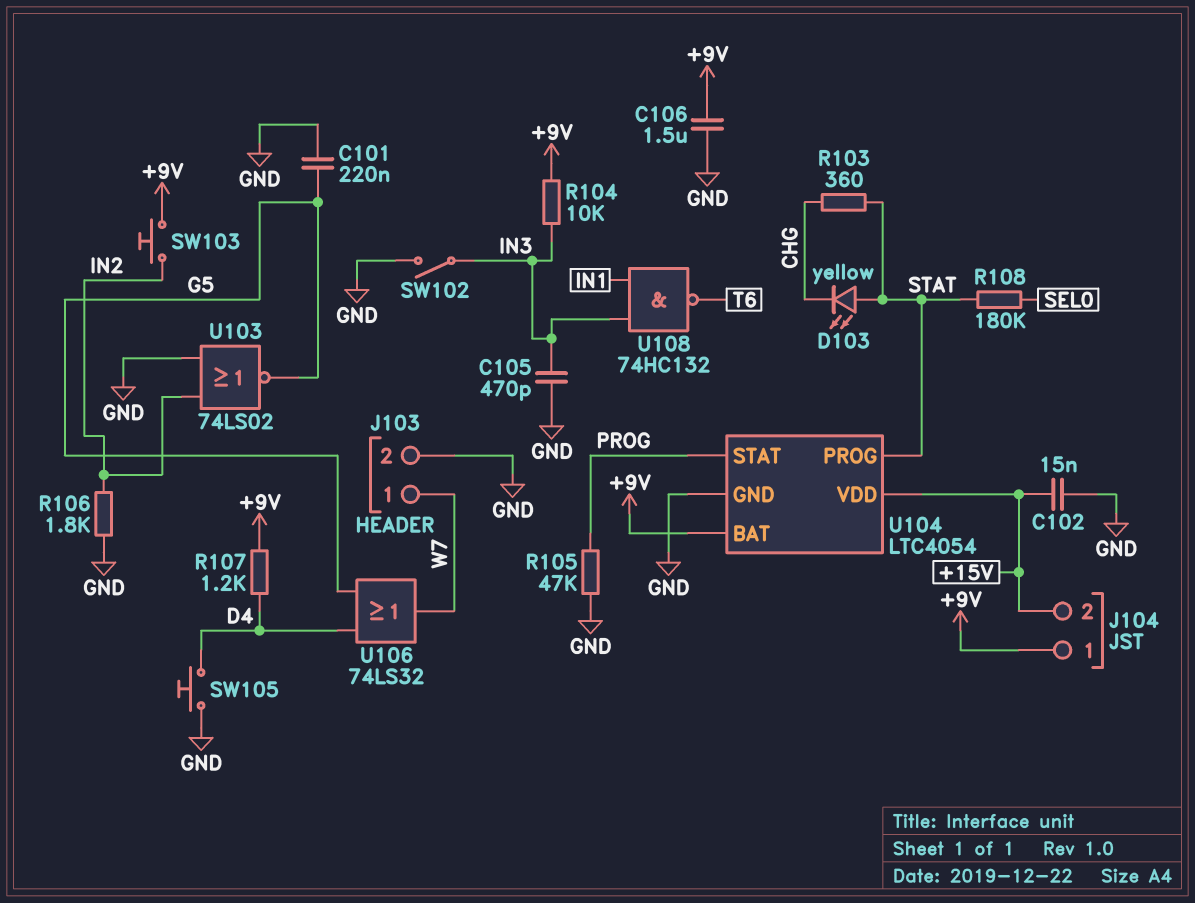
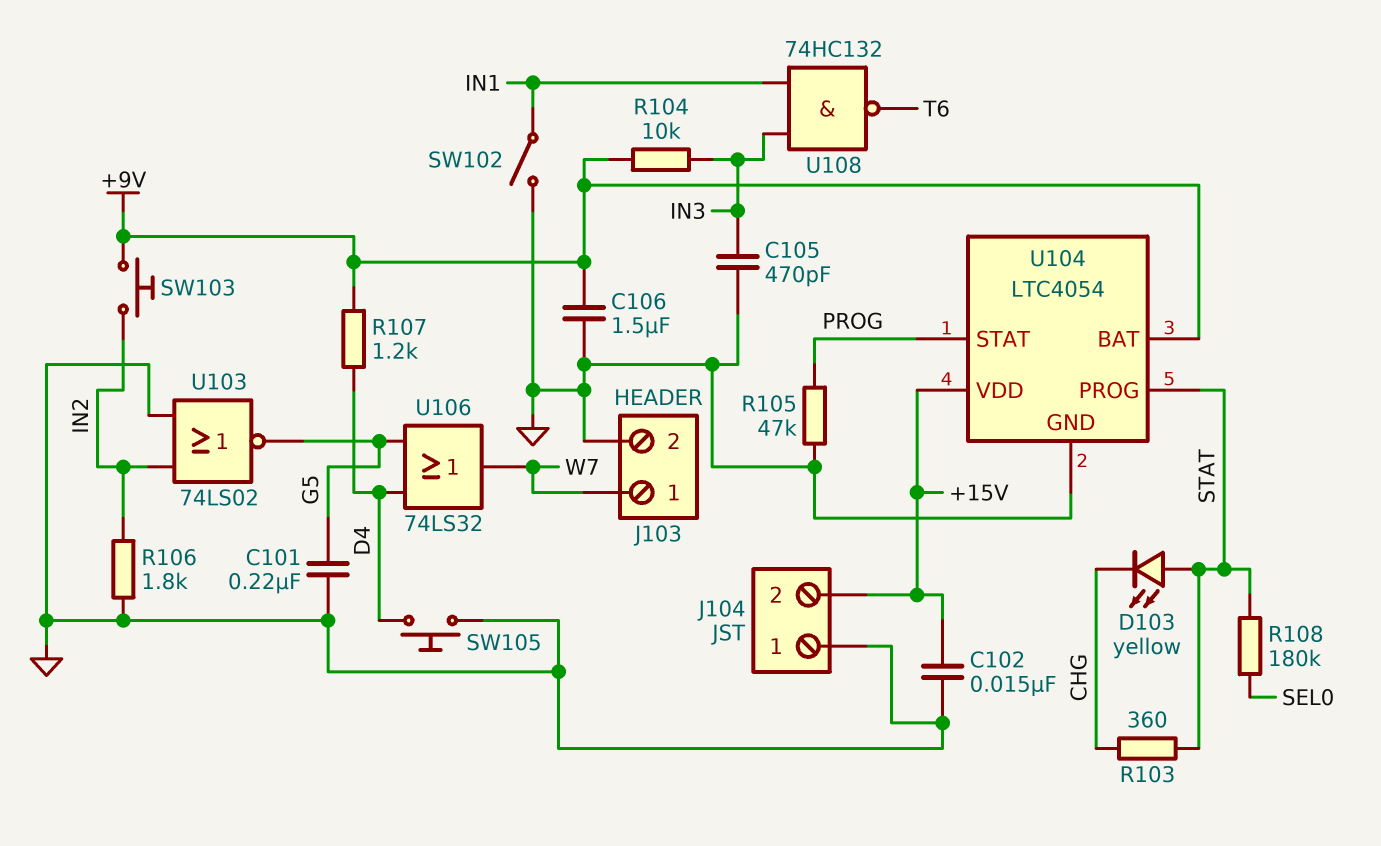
J104 pin 1: +9V -> GND
SW102: switch (GND, IN3) -> switch (GND, IN1)

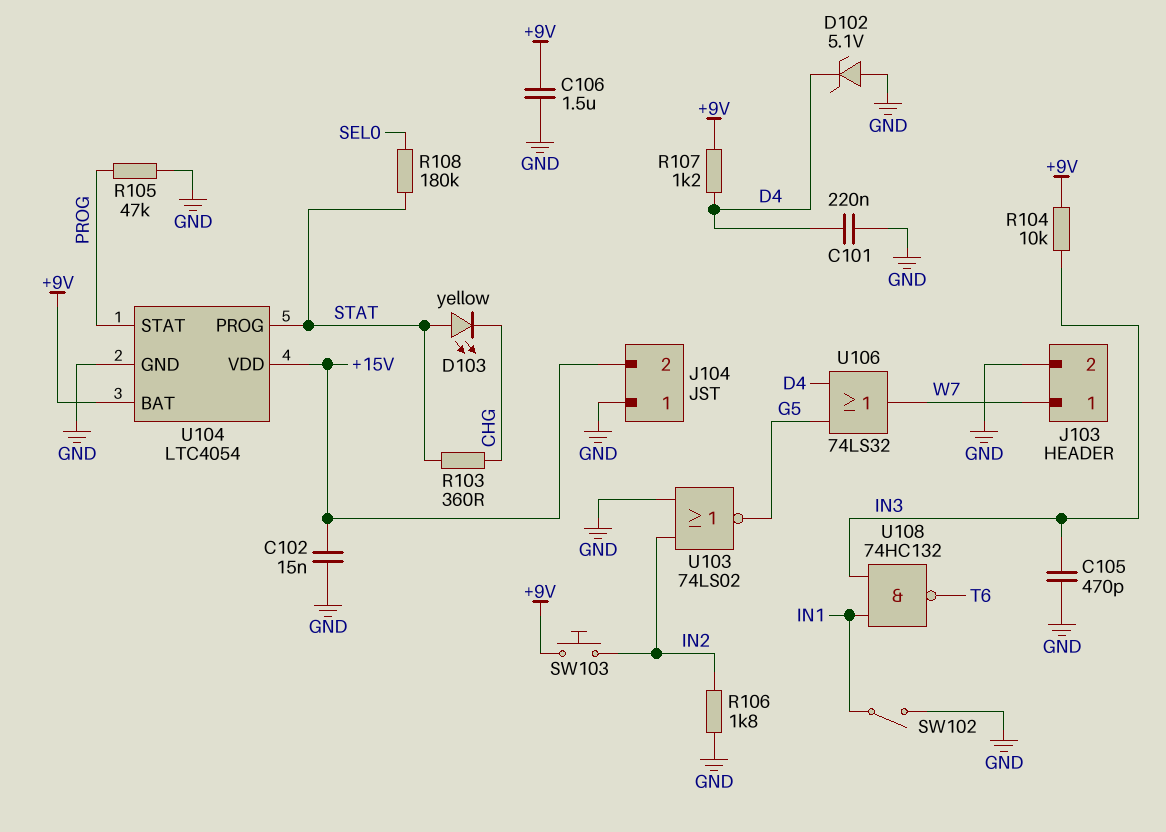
C101: 220nF (G5, GND) -> 220nF (D4, GND)
D102: none -> zener 5.1V (A GND, K D4)
SW105: button (D4, GND) -> none

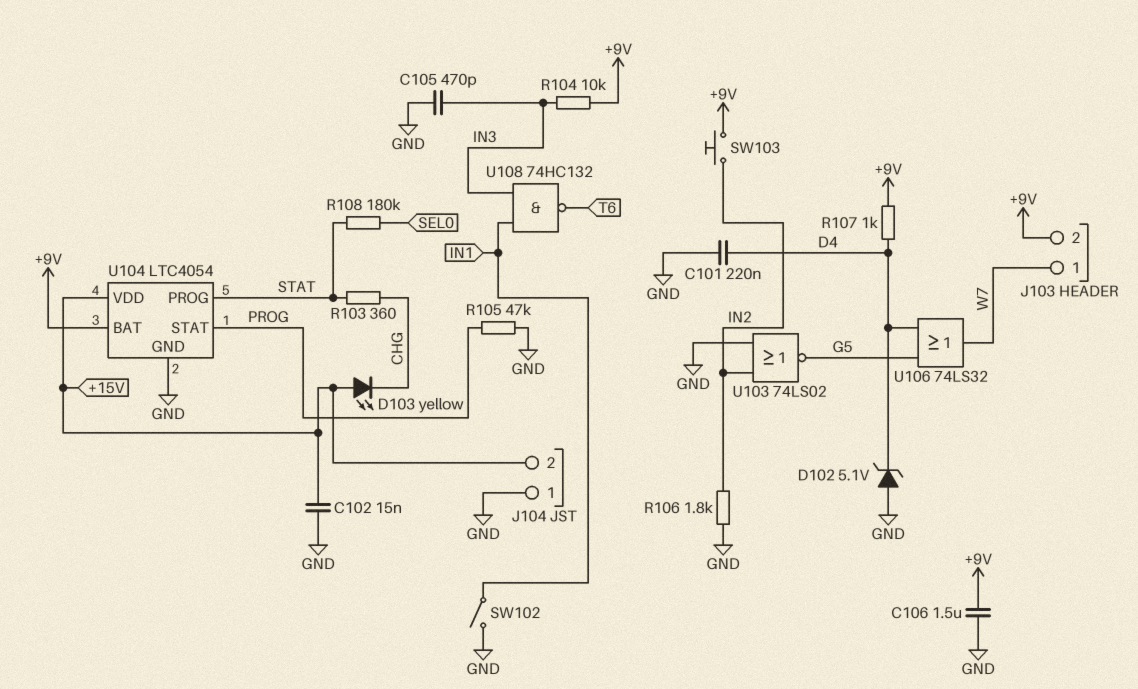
D103: LED yellow (A STAT, K CHG) -> LED yellow (A +15V, K CHG)
J103 pin 2: GND -> +9V
R107: 1.2k (+9V, D4) -> 1k (+9V, D4)

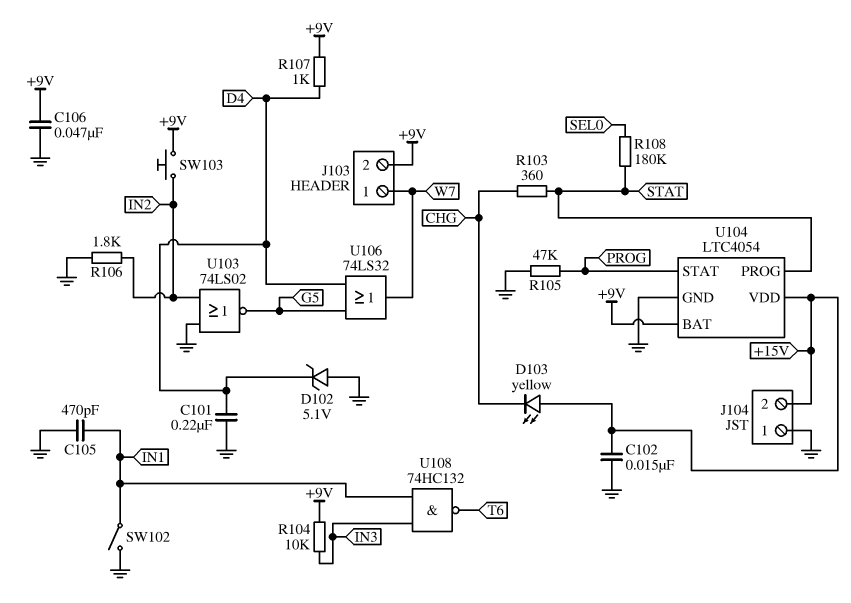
C105: 470pF (GND, IN3) -> 470pF (GND, IN1)
C106: 1.5uF (+9V, GND) -> 47nF (+9V, GND)

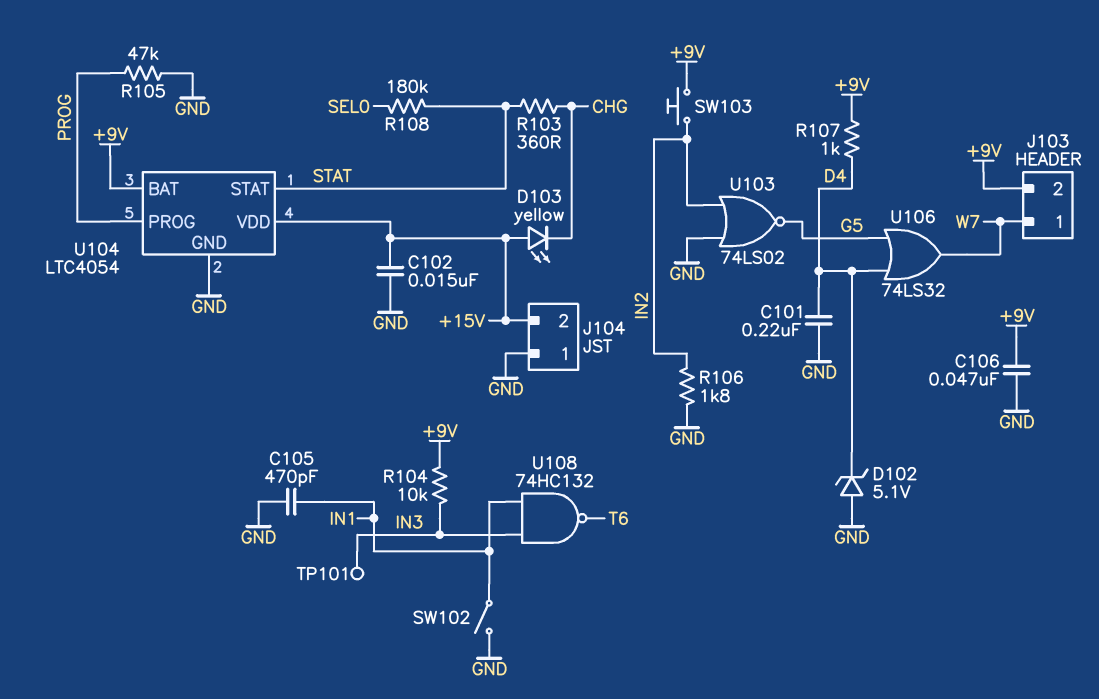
TP101: none -> test point (IN3)
U104 pin PROG: STAT -> PROG
U104 pin STAT: PROG -> STAT

